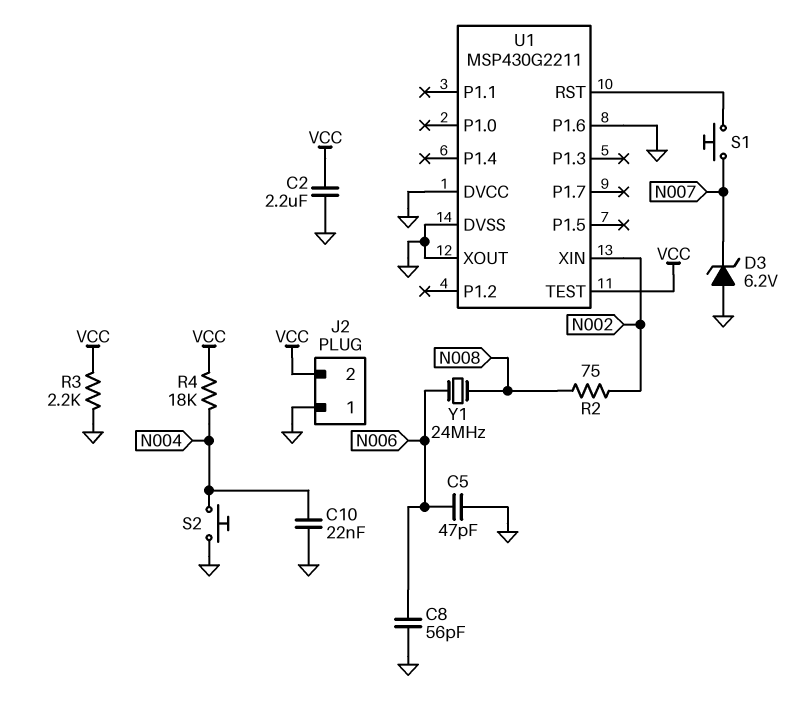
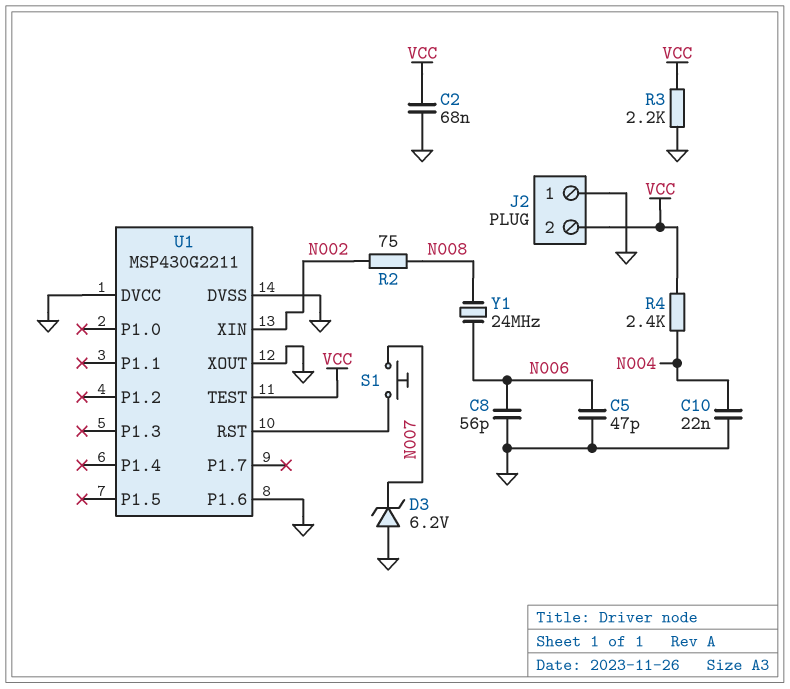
C2: 2.2uF (GND, VCC) -> 68nF (GND, VCC)
R4: 18k (N004, VCC) -> 2.4k (N004, VCC)
S2: button (GND, N004) -> none

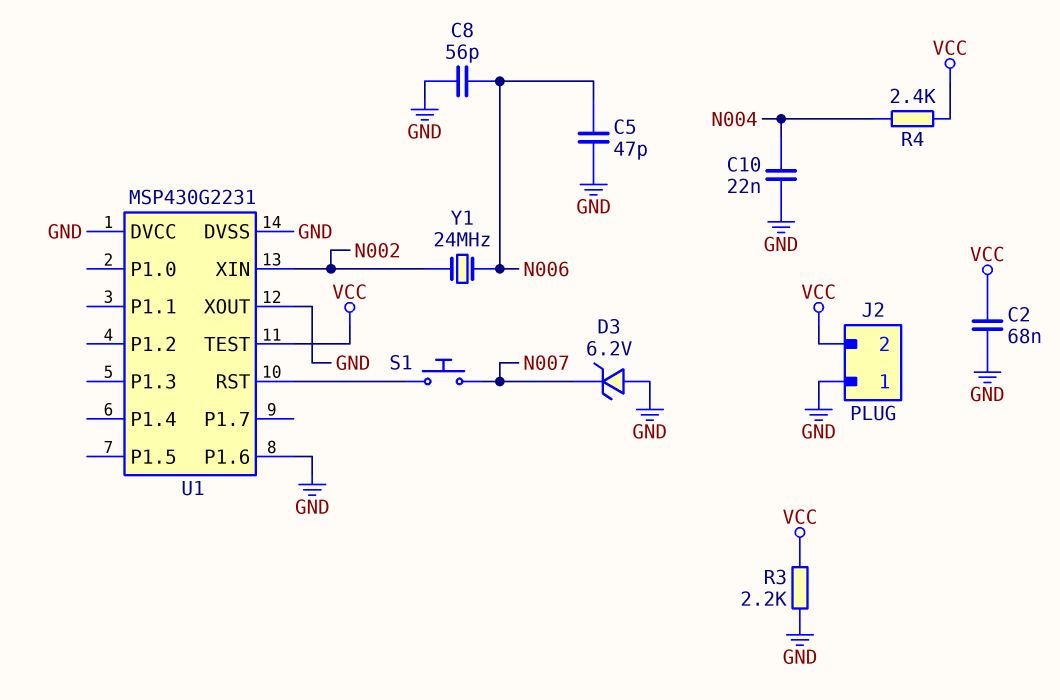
R2: 75 (N002, N008) -> none
U1: MSP430G2211 -> MSP430G2231
Y1: 24MHz (N006, N008) -> 24MHz (N002, N006)

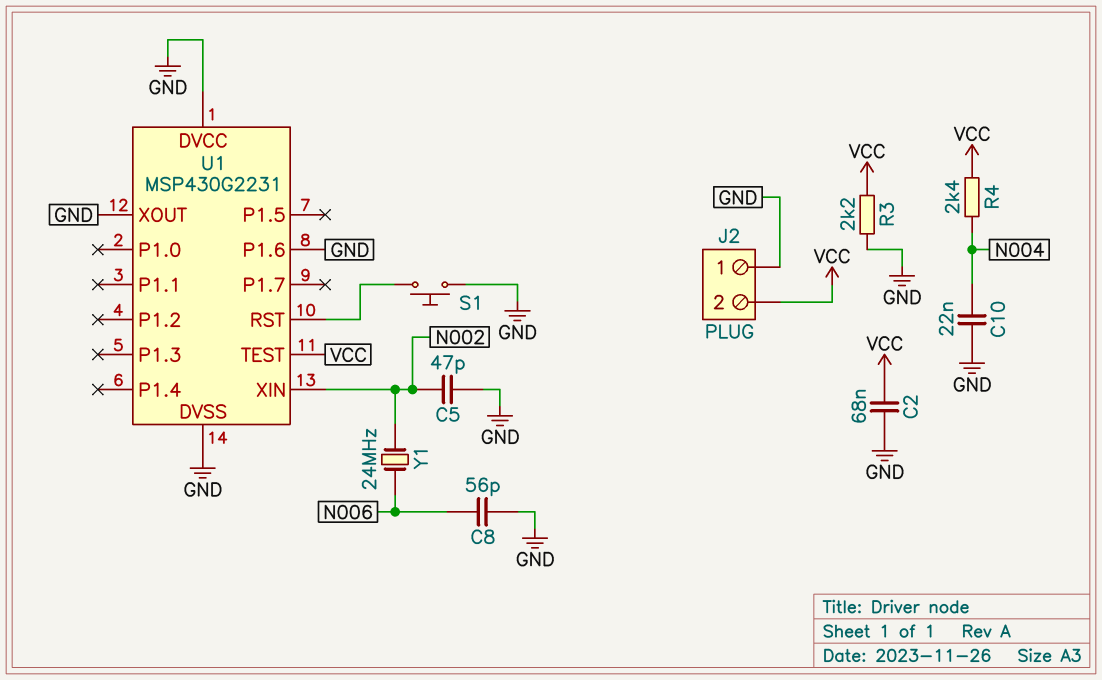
C5: 47pF (GND, N006) -> 47pF (GND, N002)
D3: zener 6.2V (A GND, K N007) -> none
S1: button (N007, U1/RST) -> button (GND, U1/RST)

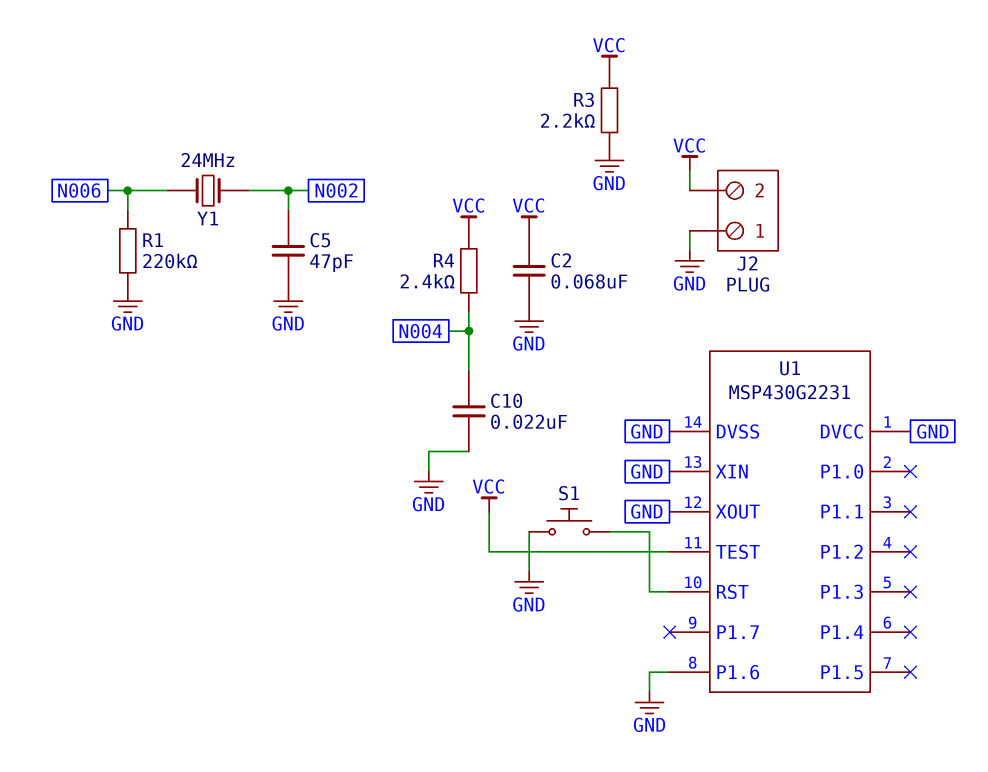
C8: 56pF (GND, N006) -> none
R1: none -> 220k (GND, N006)
U1 pin XIN: N002 -> GND

